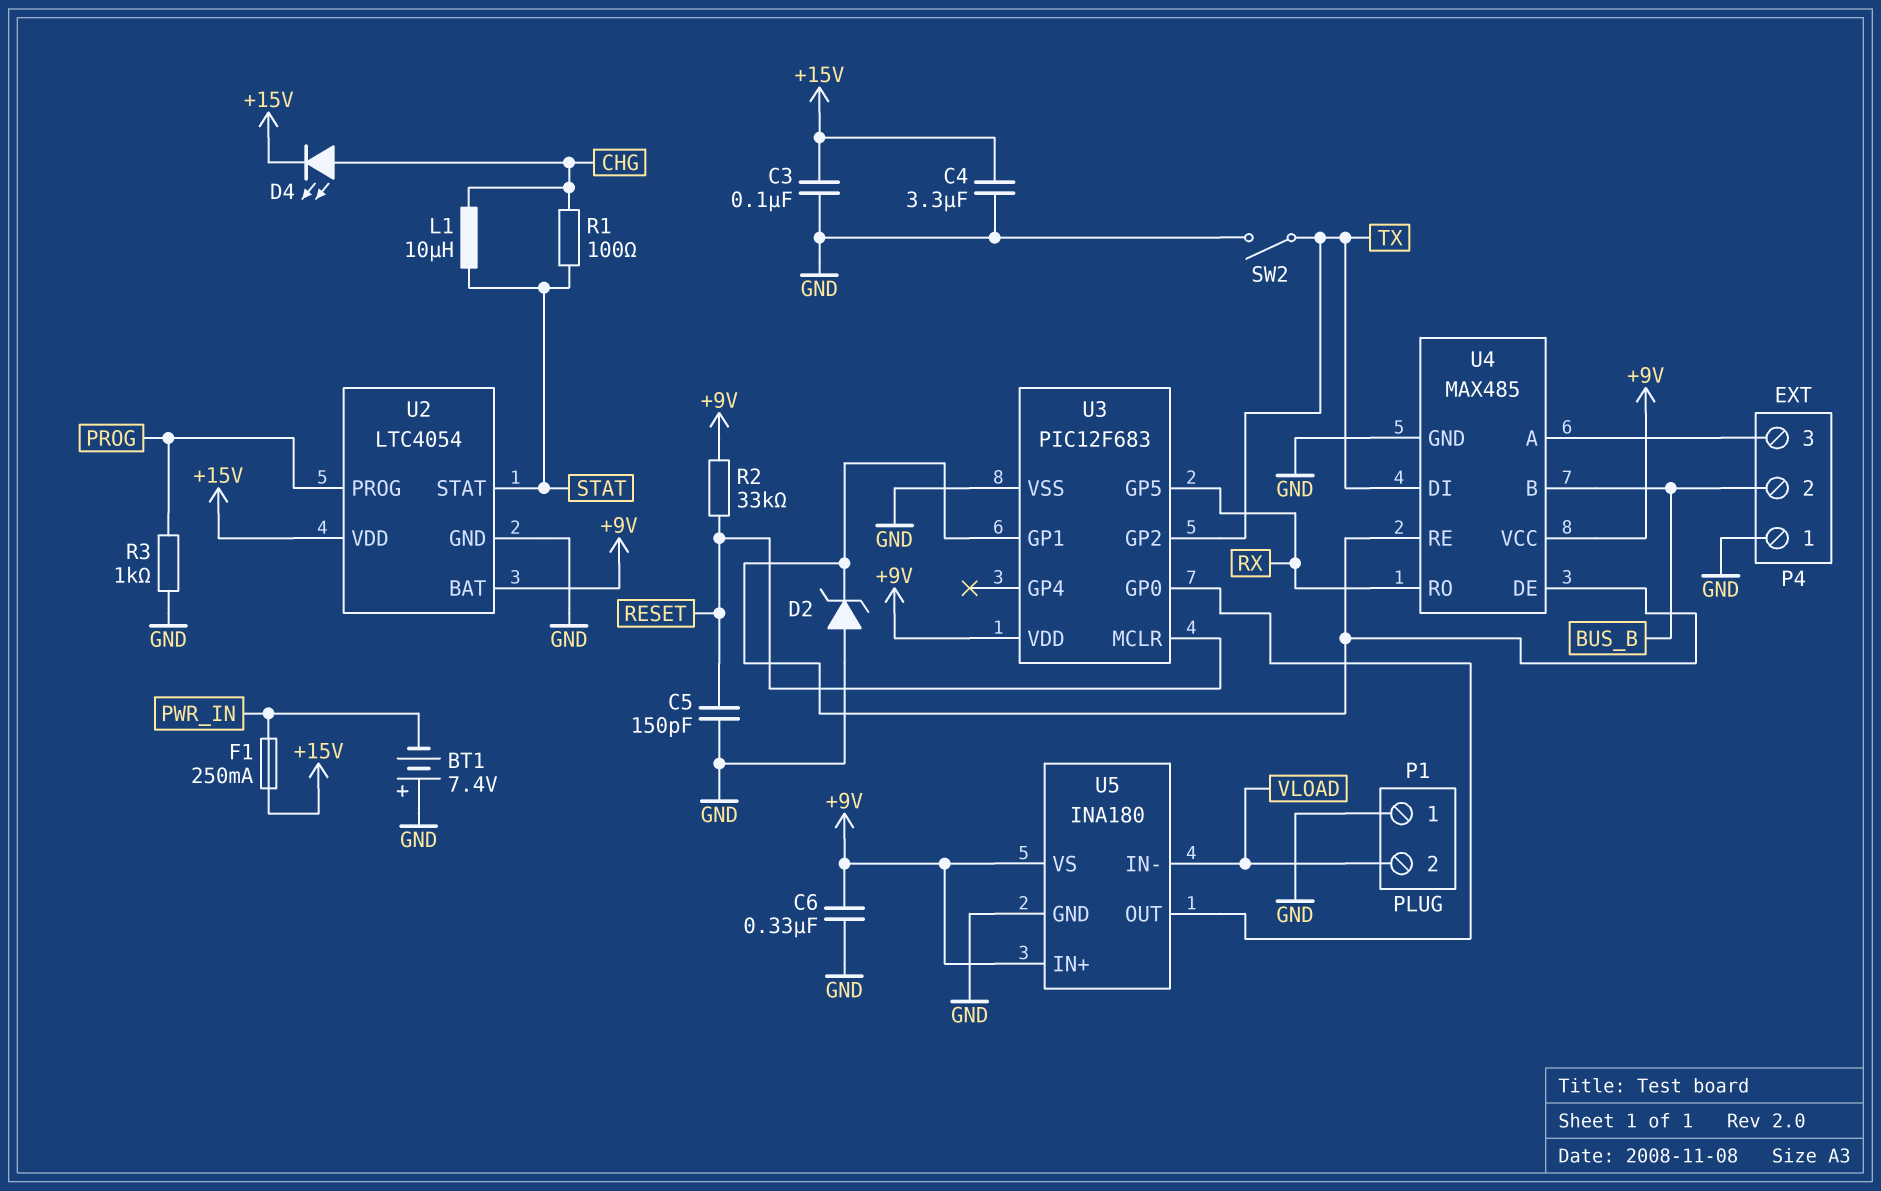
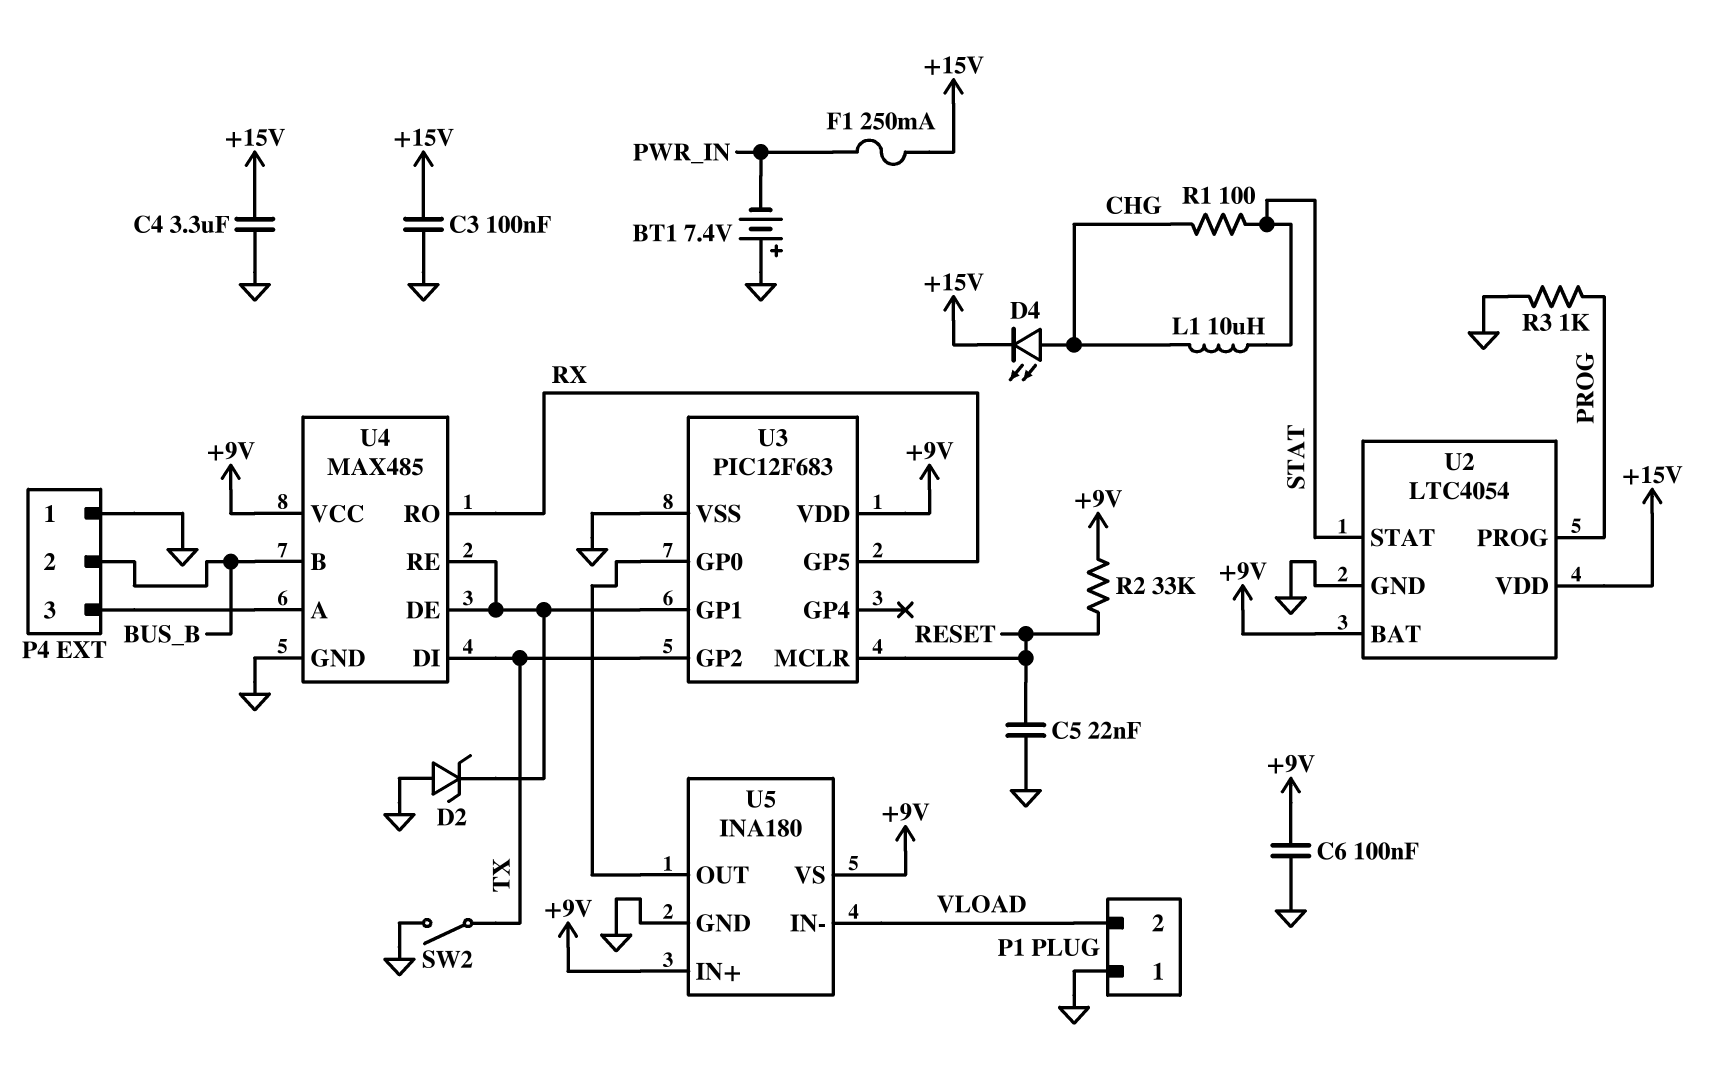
C5: 150pF (GND, RESET) -> 22nF (GND, RESET)
C6: 330nF (+9V, GND) -> 100nF (+9V, GND)

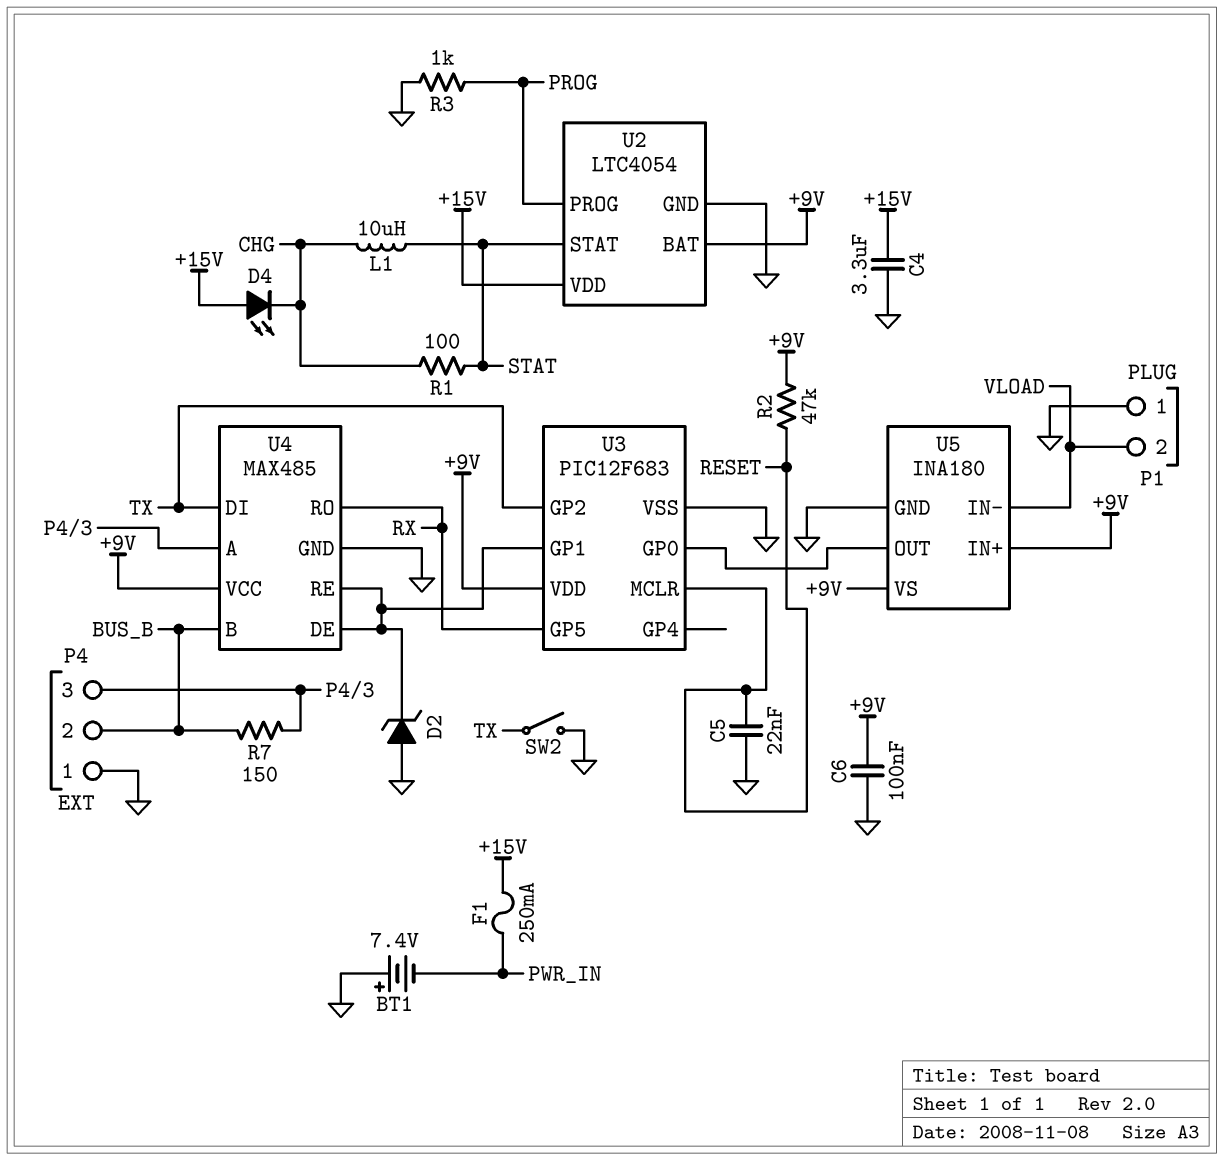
C3: 100nF (+15V, GND) -> none
D4: LED (A CHG, K +15V) -> LED (A +15V, K CHG)
R2: 33k (+9V, RESET) -> 47k (+9V, RESET)
R7: none -> 150 (BUS_B, P4/3)

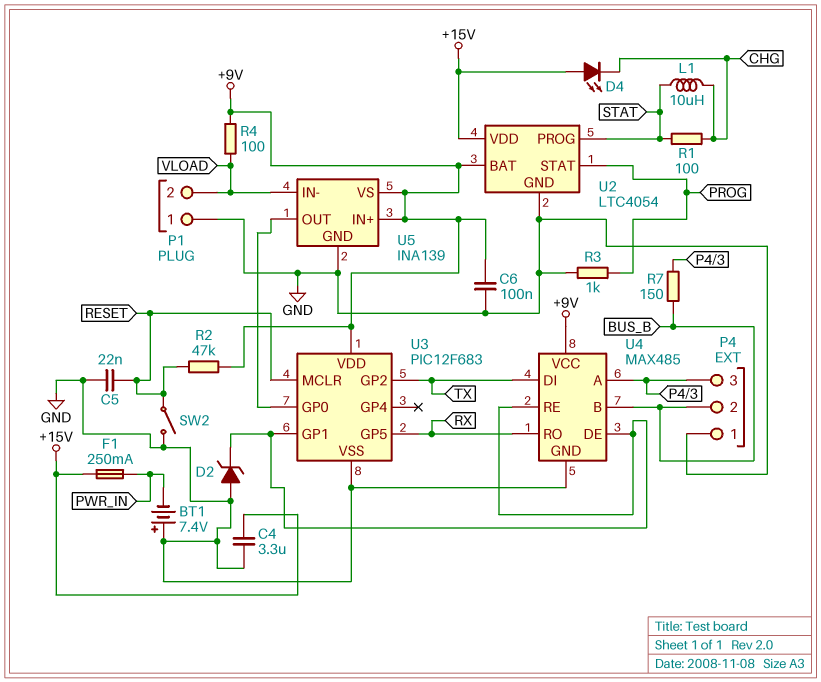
R4: none -> 100 (+9V, VLOAD)
SW2: switch (GND, TX) -> switch (GND, RESET)
U2 pin PROG: PROG -> STAT
U2 pin STAT: STAT -> PROG
U5: INA180 -> INA139

